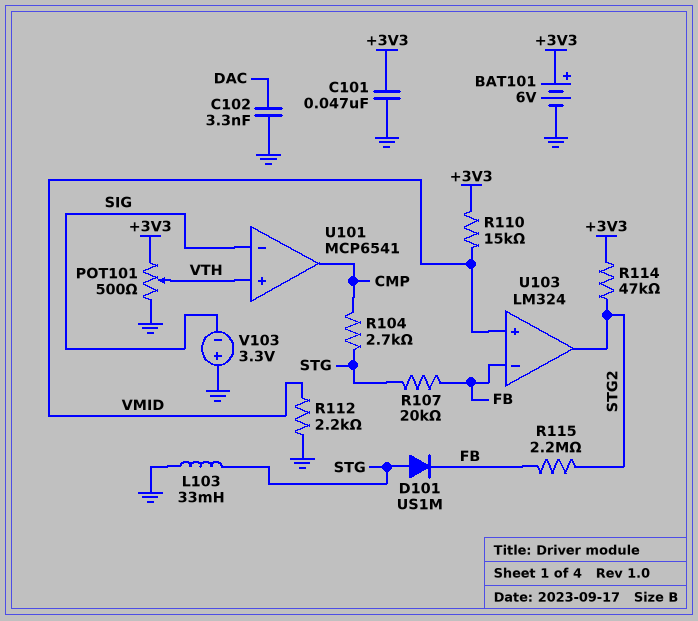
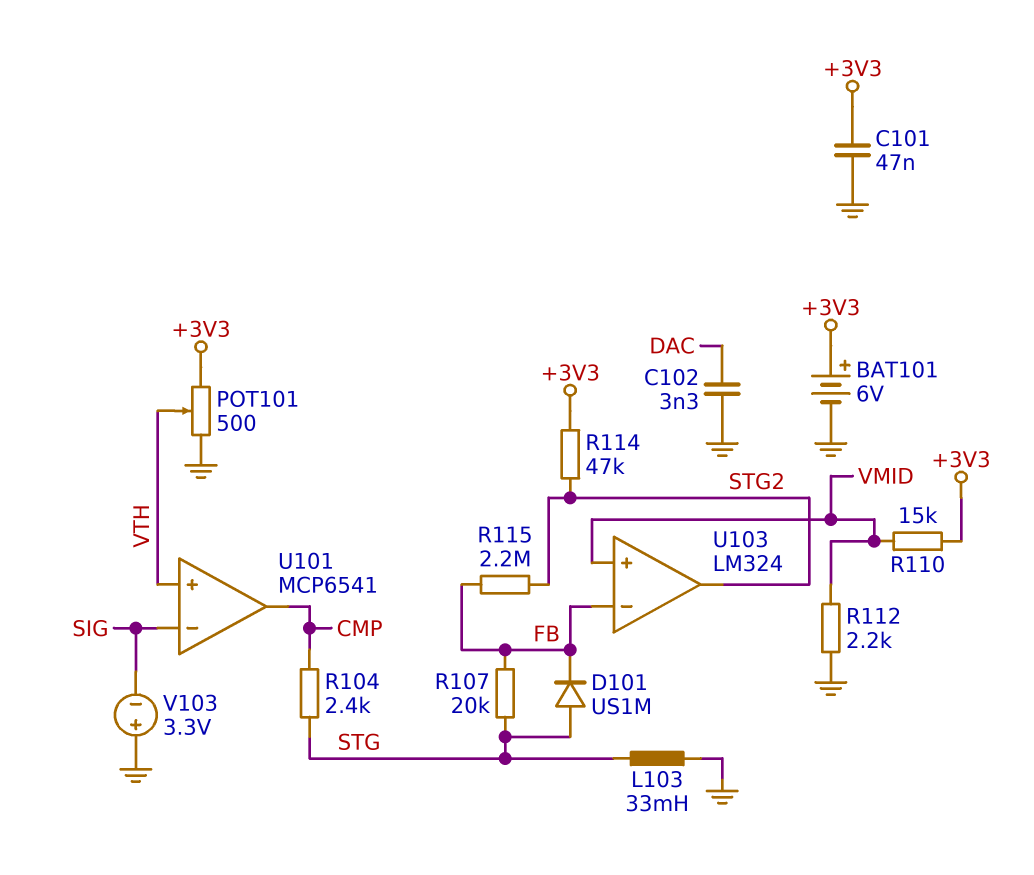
R104: 2.7k (CMP, STG) -> 2.4k (CMP, STG)

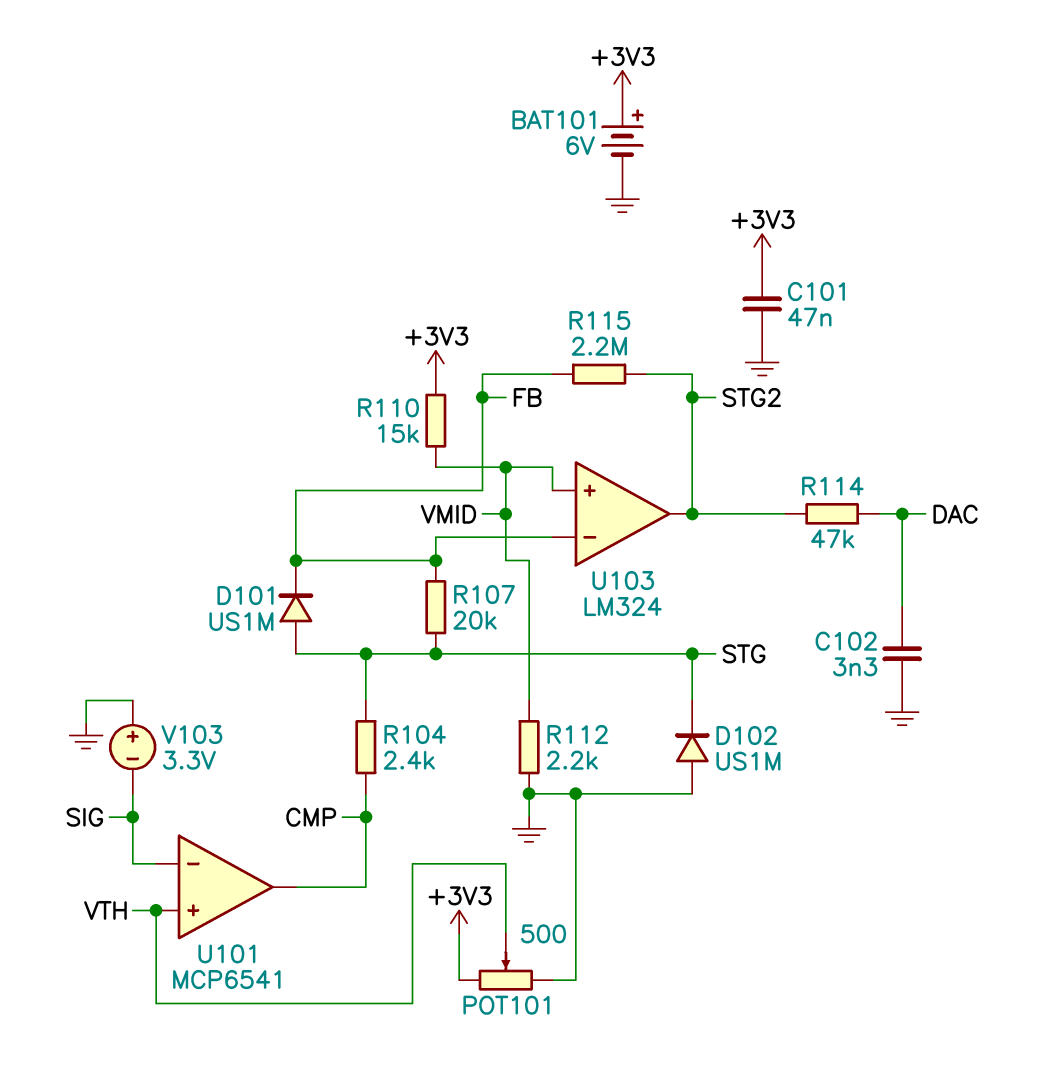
D102: none -> diode US1M (A GND, K STG)
L103: 33mH (GND, STG) -> none
R114: 47k (+3V3, STG2) -> 47k (DAC, STG2)

